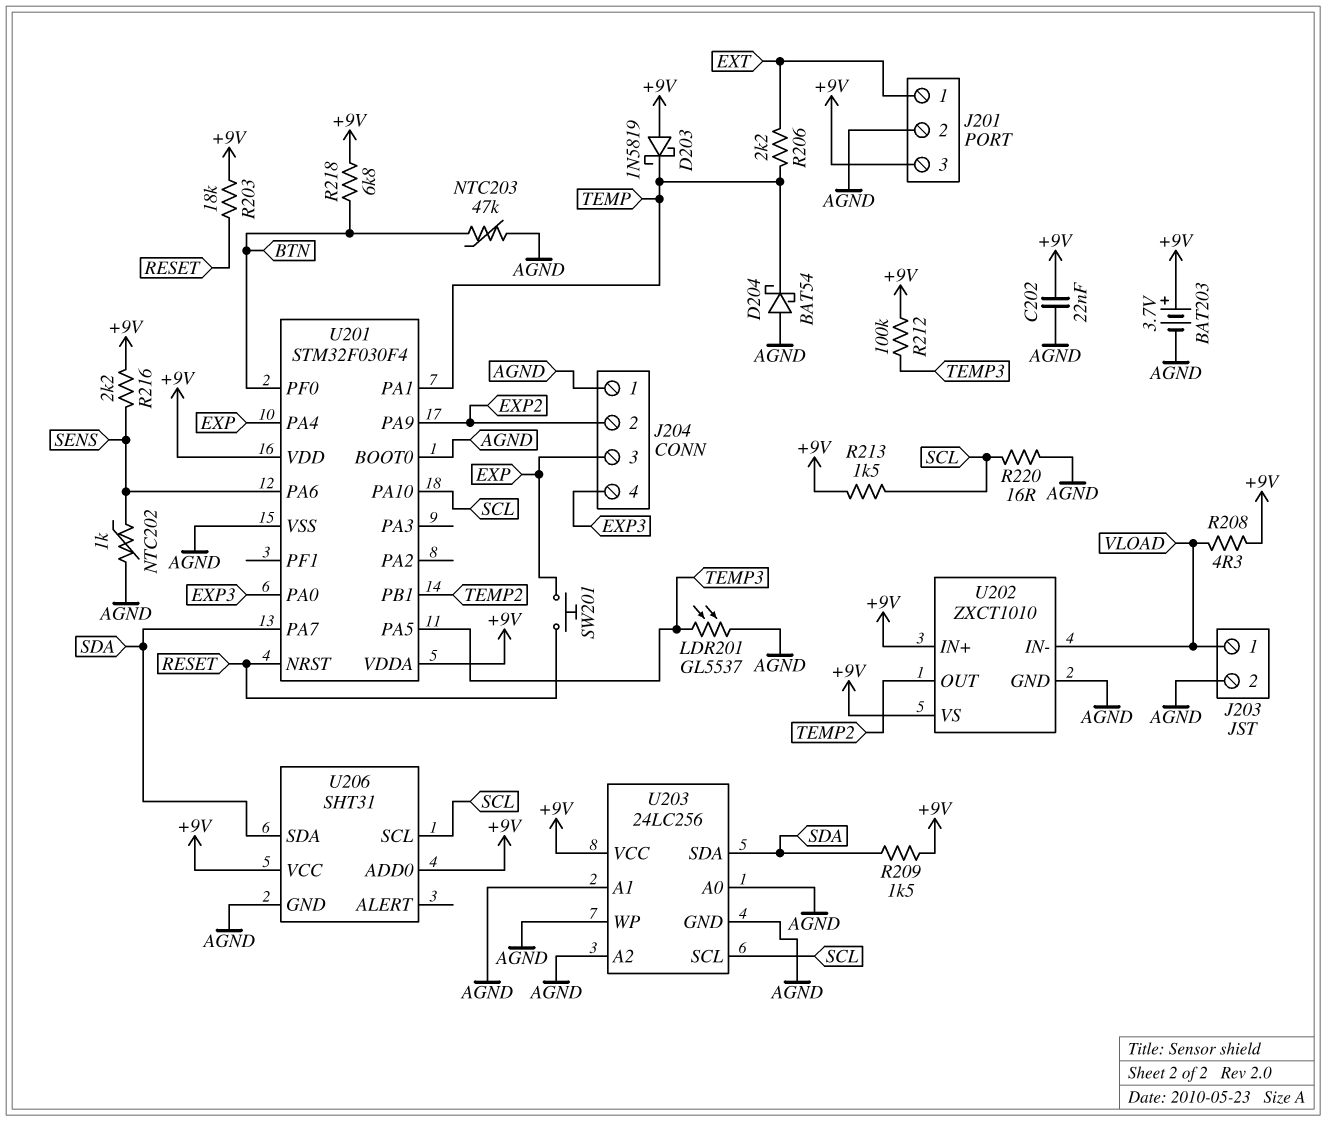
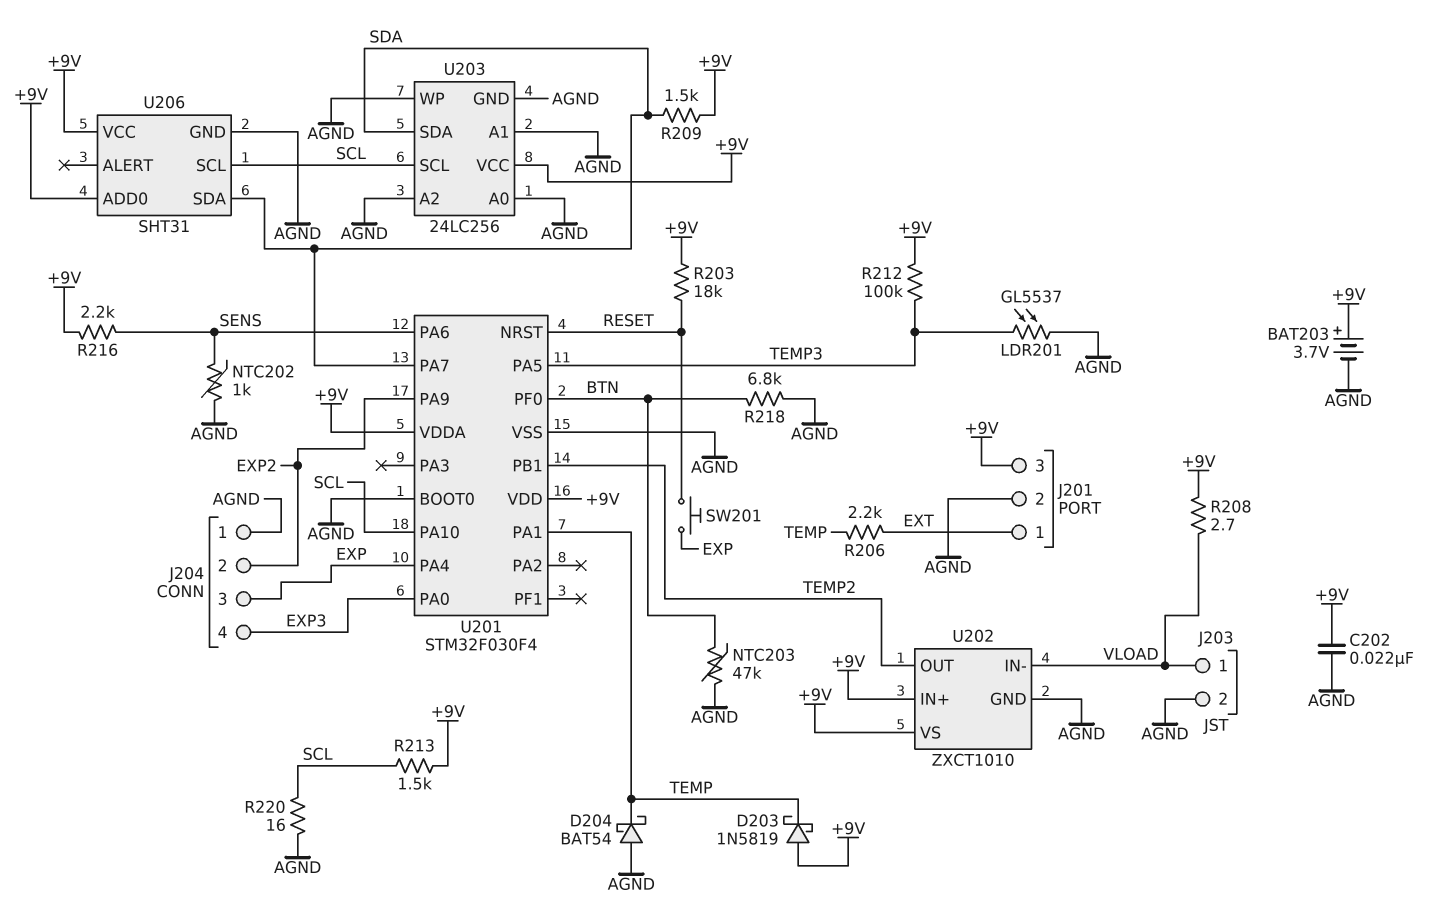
R208: 4.3 (+9V, VLOAD) -> 2.7 (+9V, VLOAD)
R218: 6.8k (+9V, BTN) -> 6.8k (AGND, BTN)

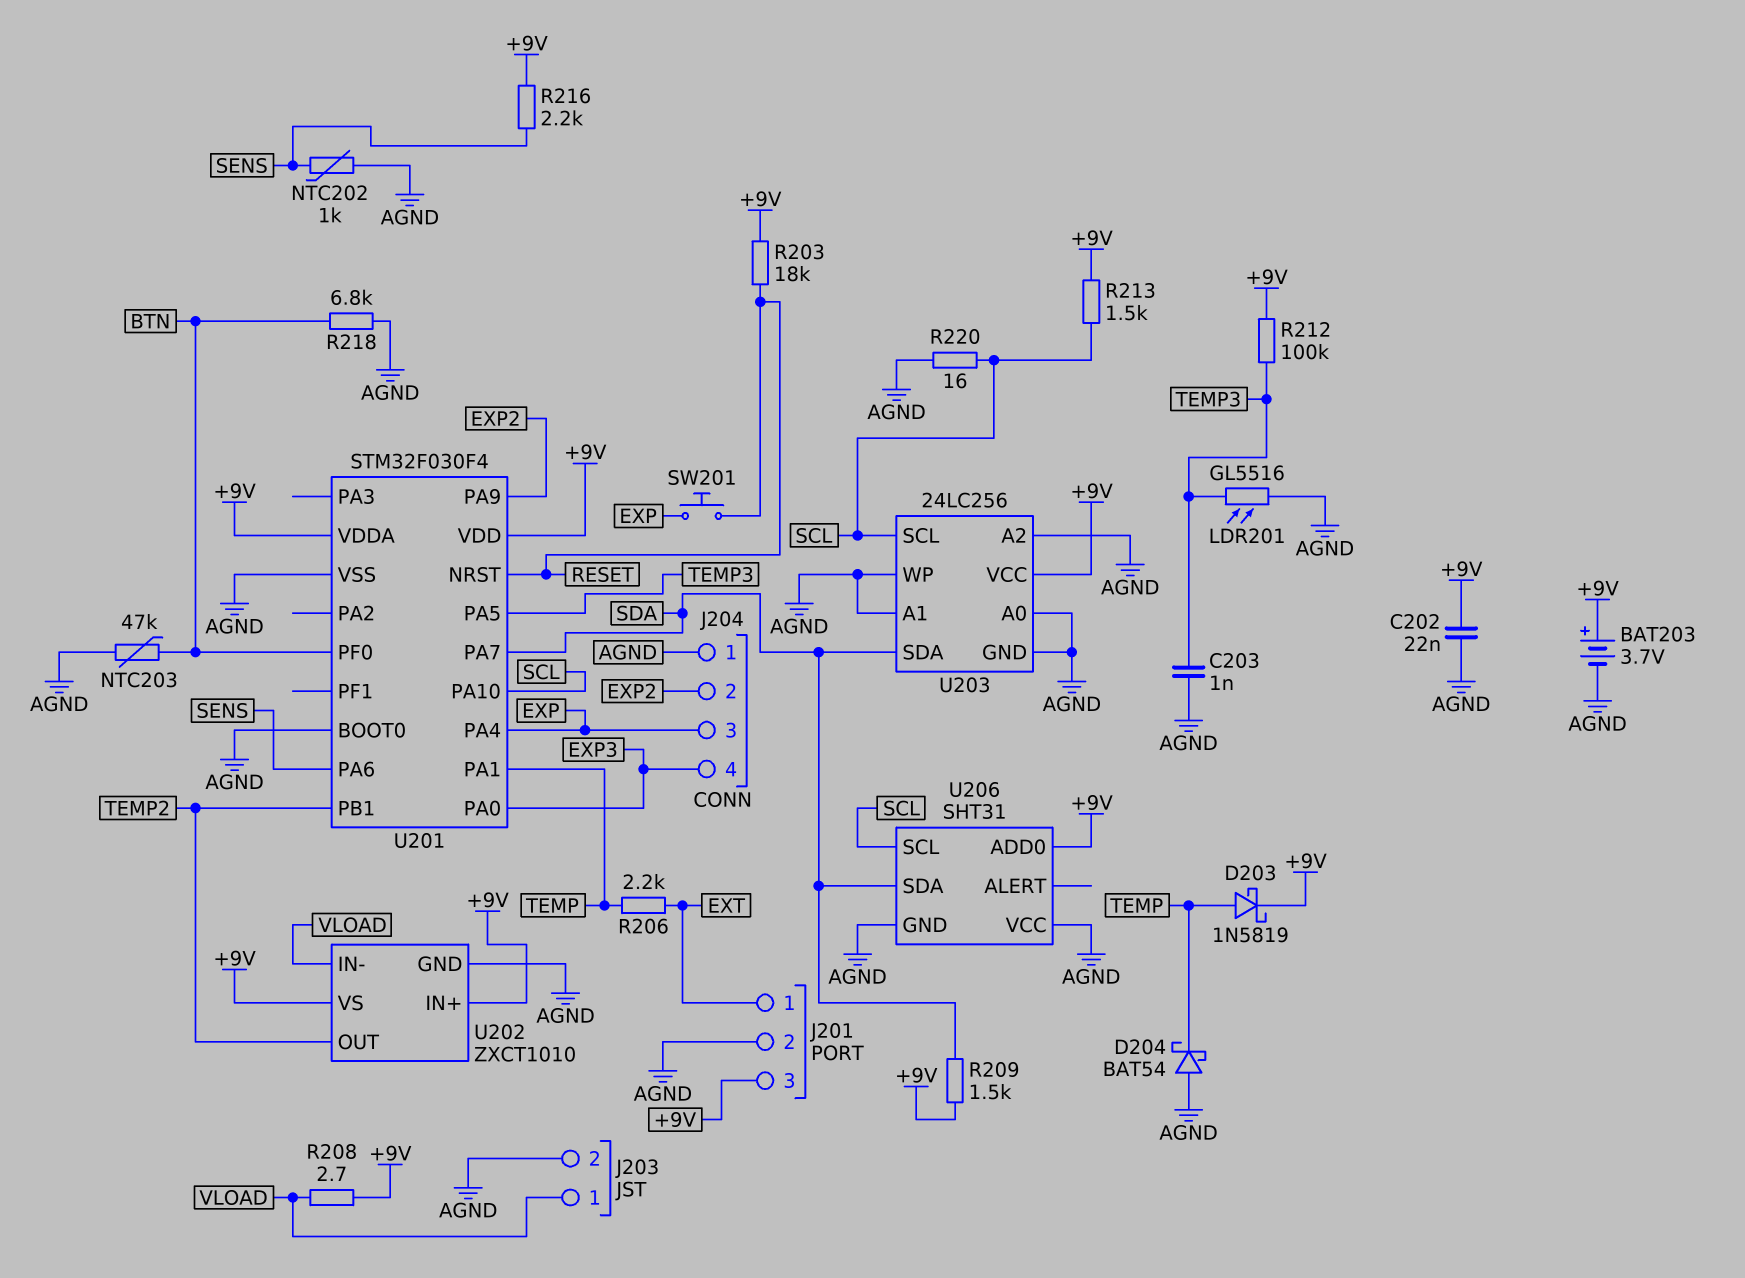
C203: none -> 1nF (AGND, TEMP3)
D203: schottky 1N5819 (A +9V, K TEMP) -> schottky 1N5819 (A TEMP, K +9V)
LDR201: GL5537 (AGND, TEMP3) -> GL5516 (AGND, TEMP3)
U206 pin VCC: +9V -> AGND

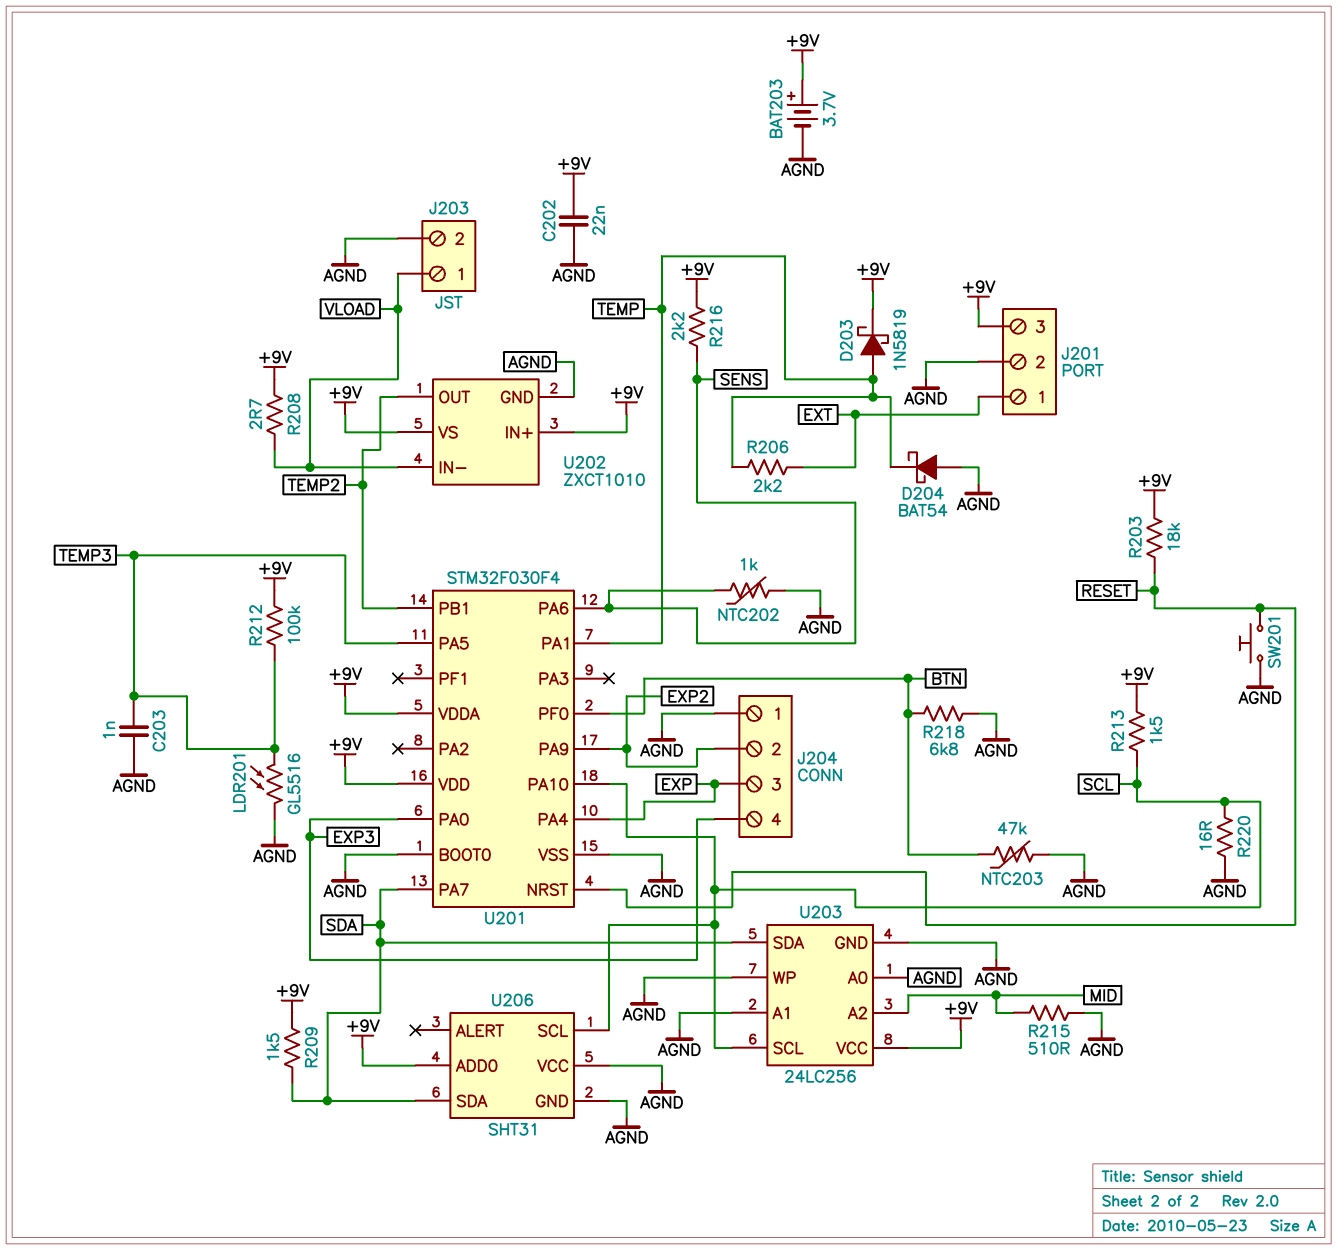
R215: none -> 510 (AGND, MID)
SW201: button (EXP, RESET) -> button (AGND, RESET)
U203 pin A2: AGND -> MID

